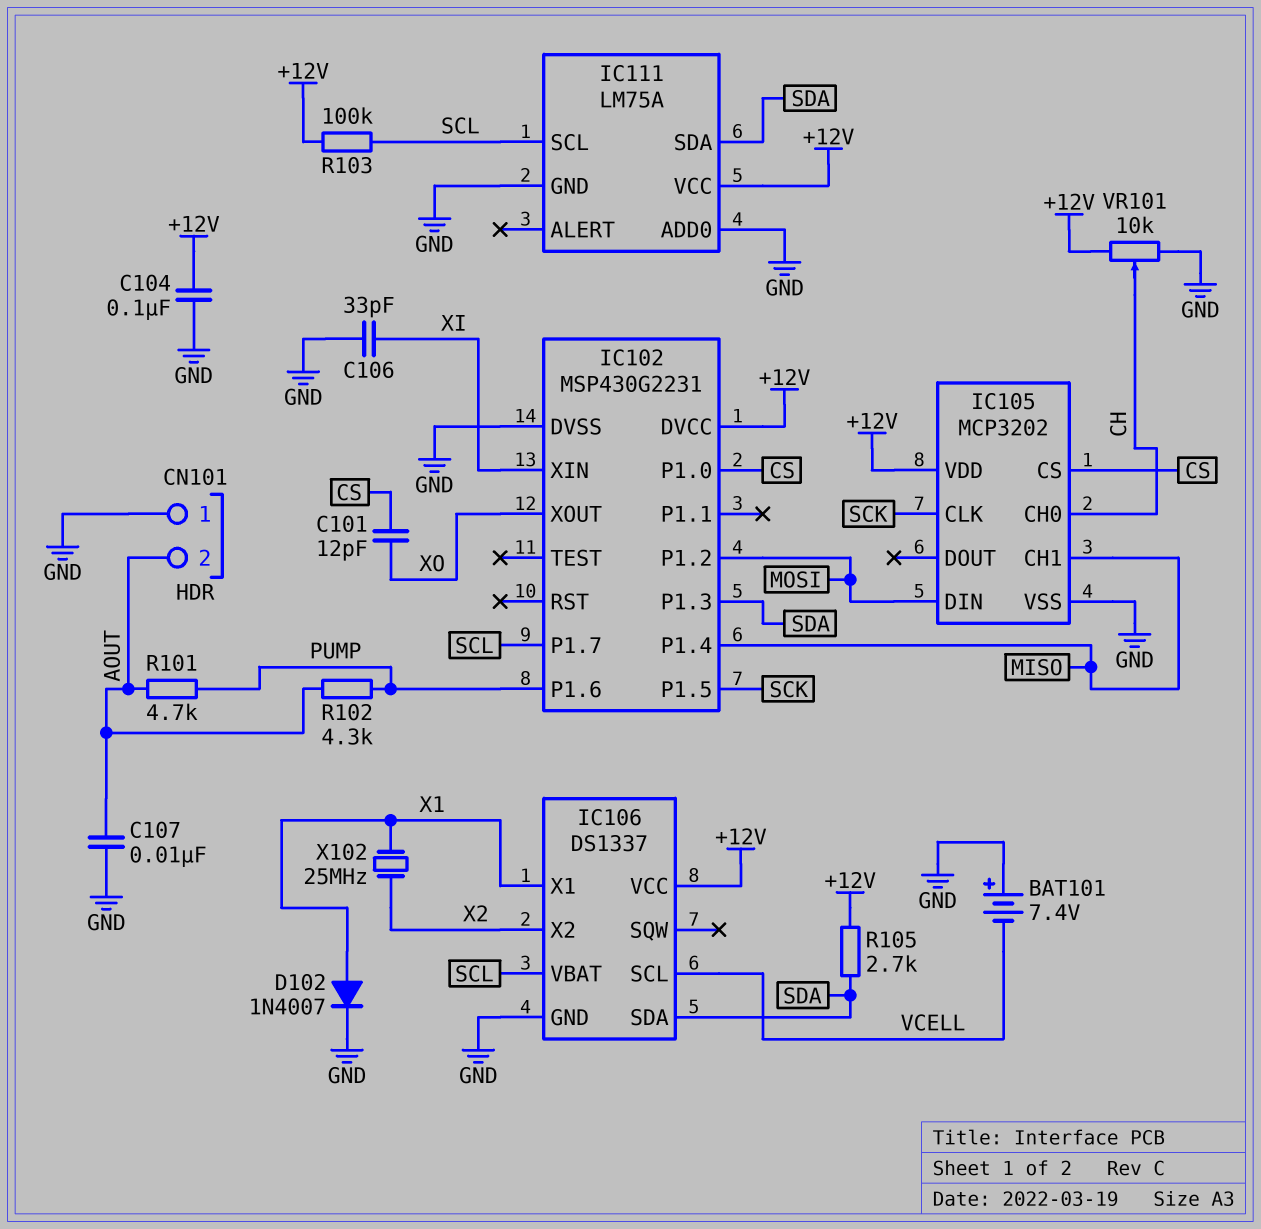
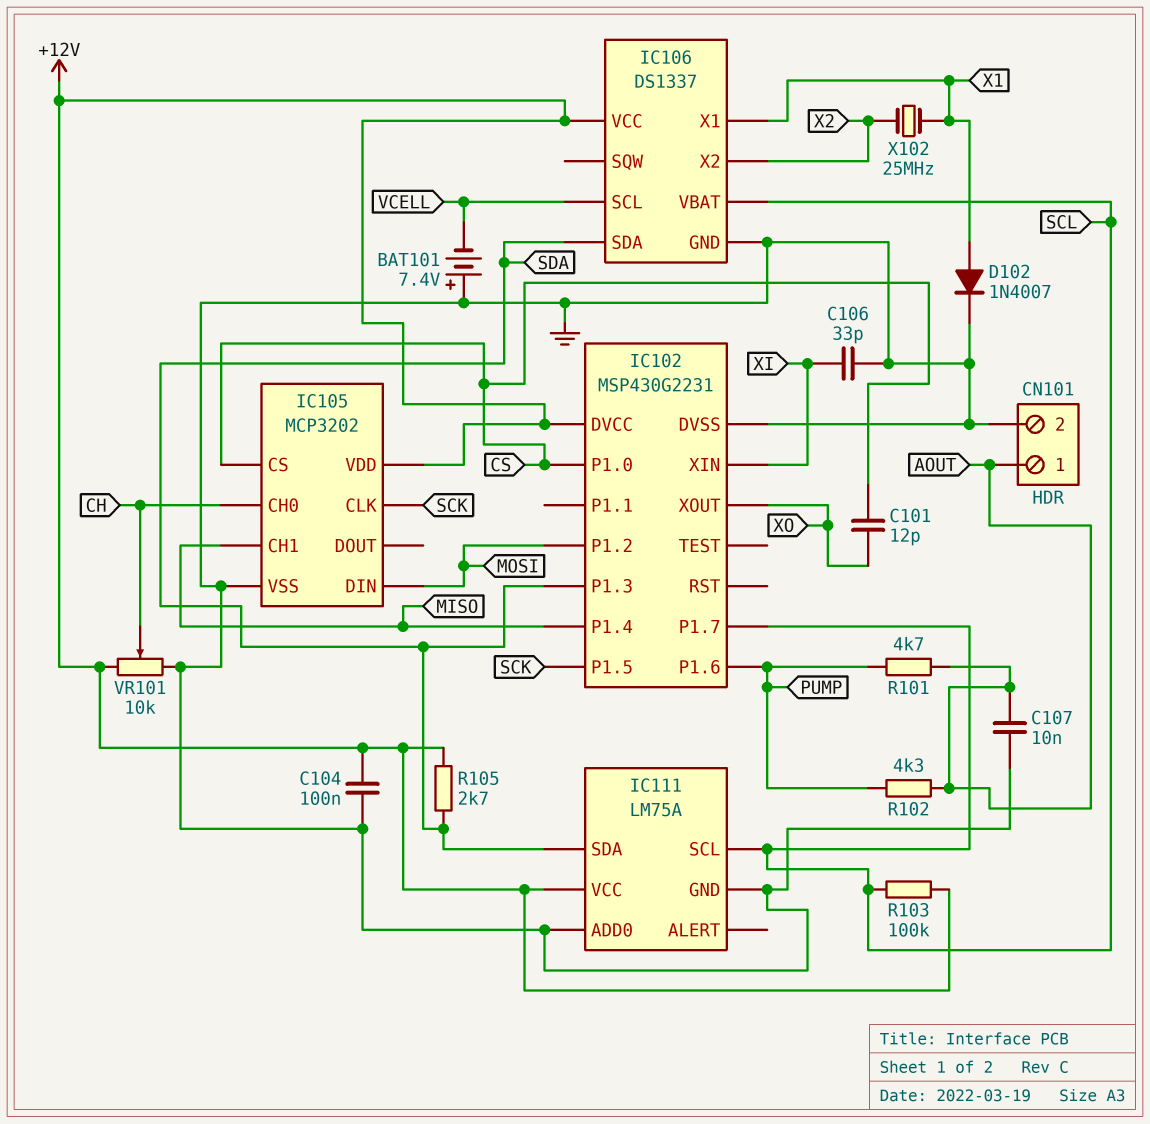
CN101 pin 1: GND -> AOUT
CN101 pin 2: AOUT -> GND

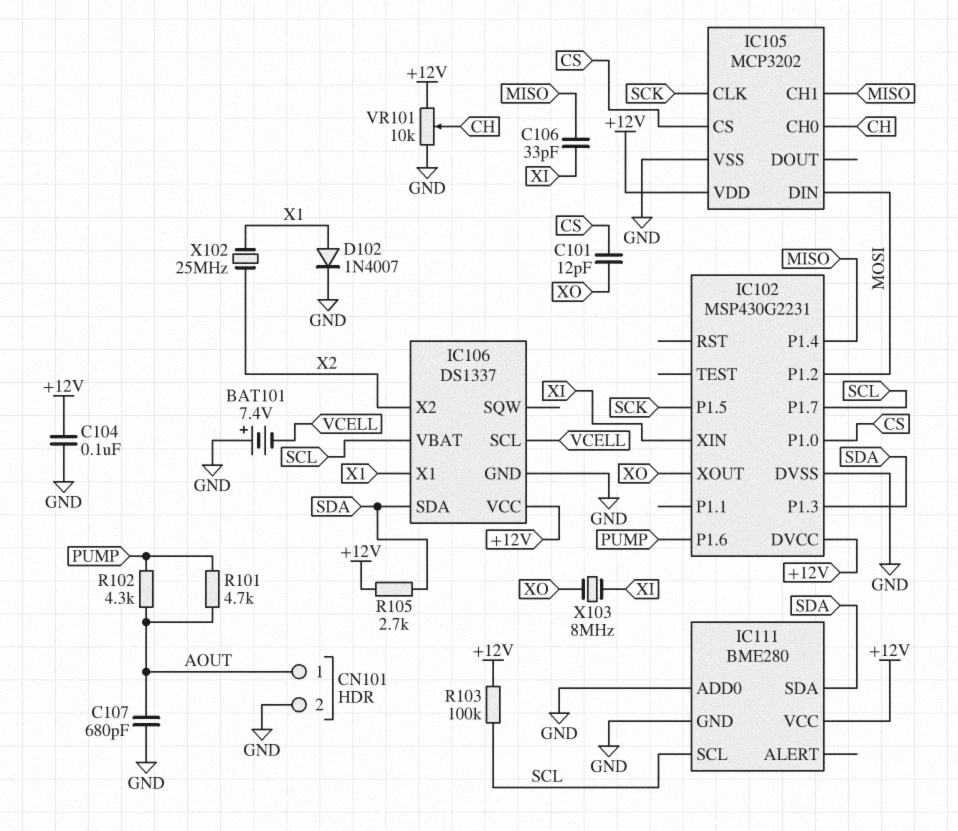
C106: 33pF (GND, XI) -> 33pF (MISO, XI)
C107: 10nF (AOUT, GND) -> 680pF (AOUT, GND)
IC111: LM75A -> BME280
X103: none -> 8MHz (XI, XO)

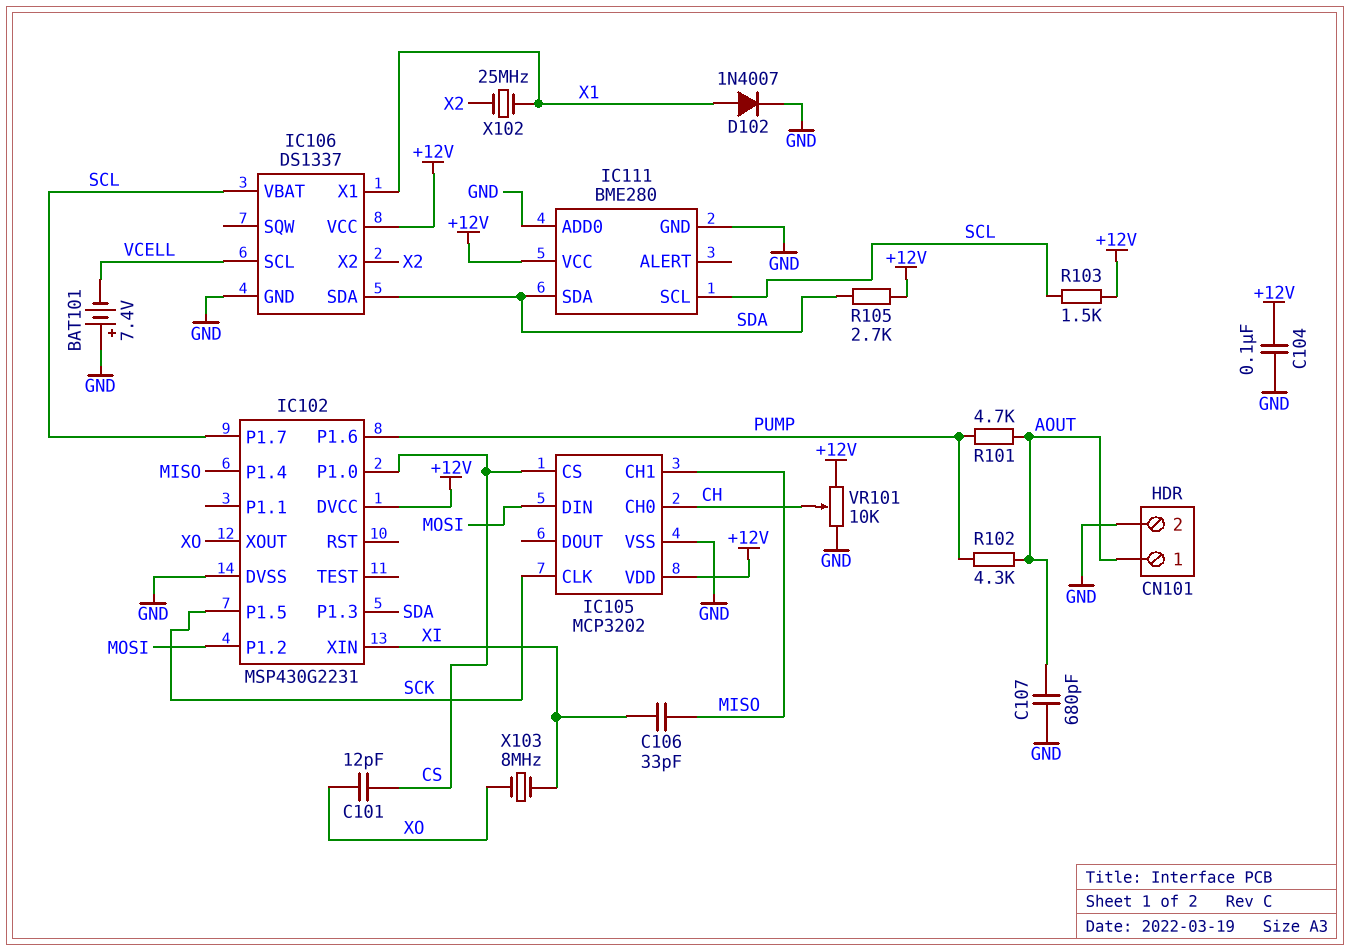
R103: 100k (+12V, SCL) -> 1.5k (+12V, SCL)

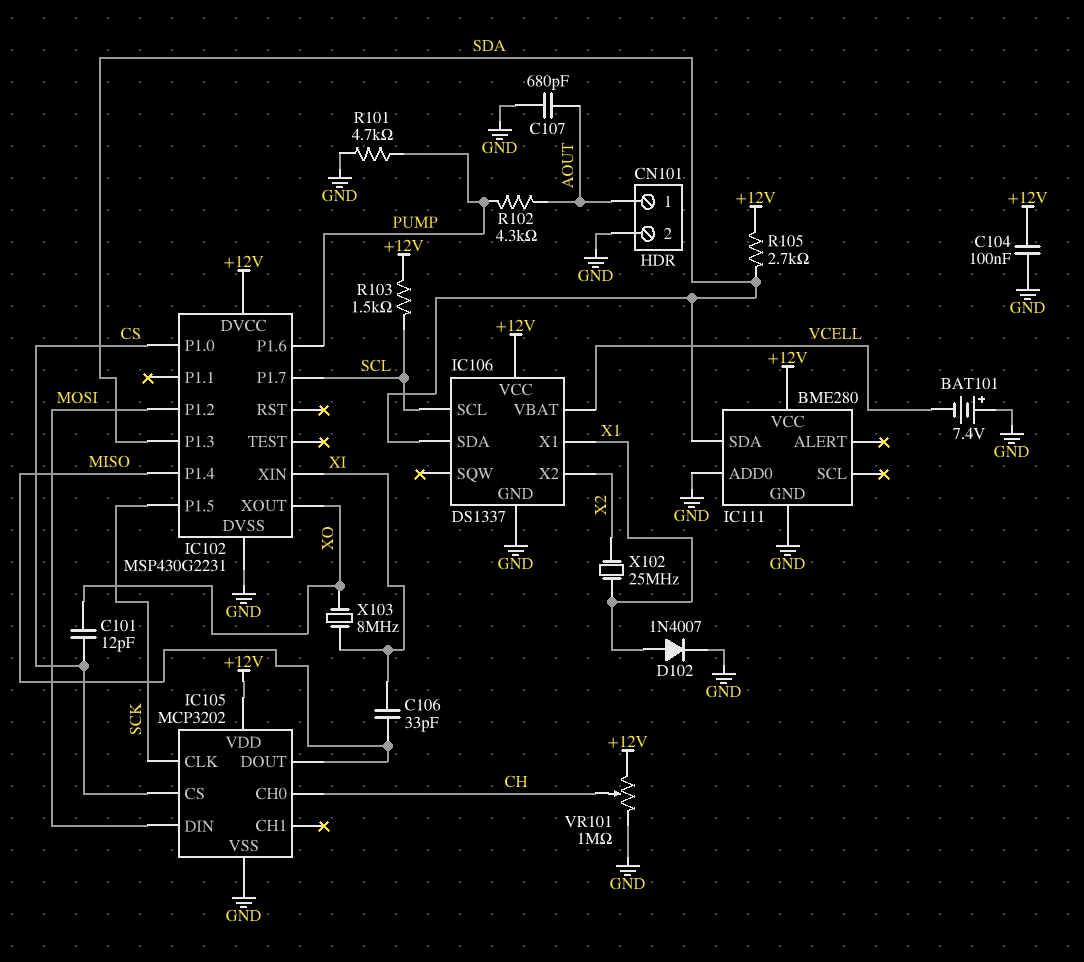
IC105 pin CH1: MISO -> none
IC105 pin DOUT: none -> MISO
IC106 pin SCL: VCELL -> SCL
IC106 pin VBAT: SCL -> VCELL
IC111 pin SCL: SCL -> none
R101: 4.7k (AOUT, PUMP) -> 4.7k (GND, PUMP)
VR101: 10k (+12V, GND, wiper CH) -> 1M (+12V, GND, wiper CH)

